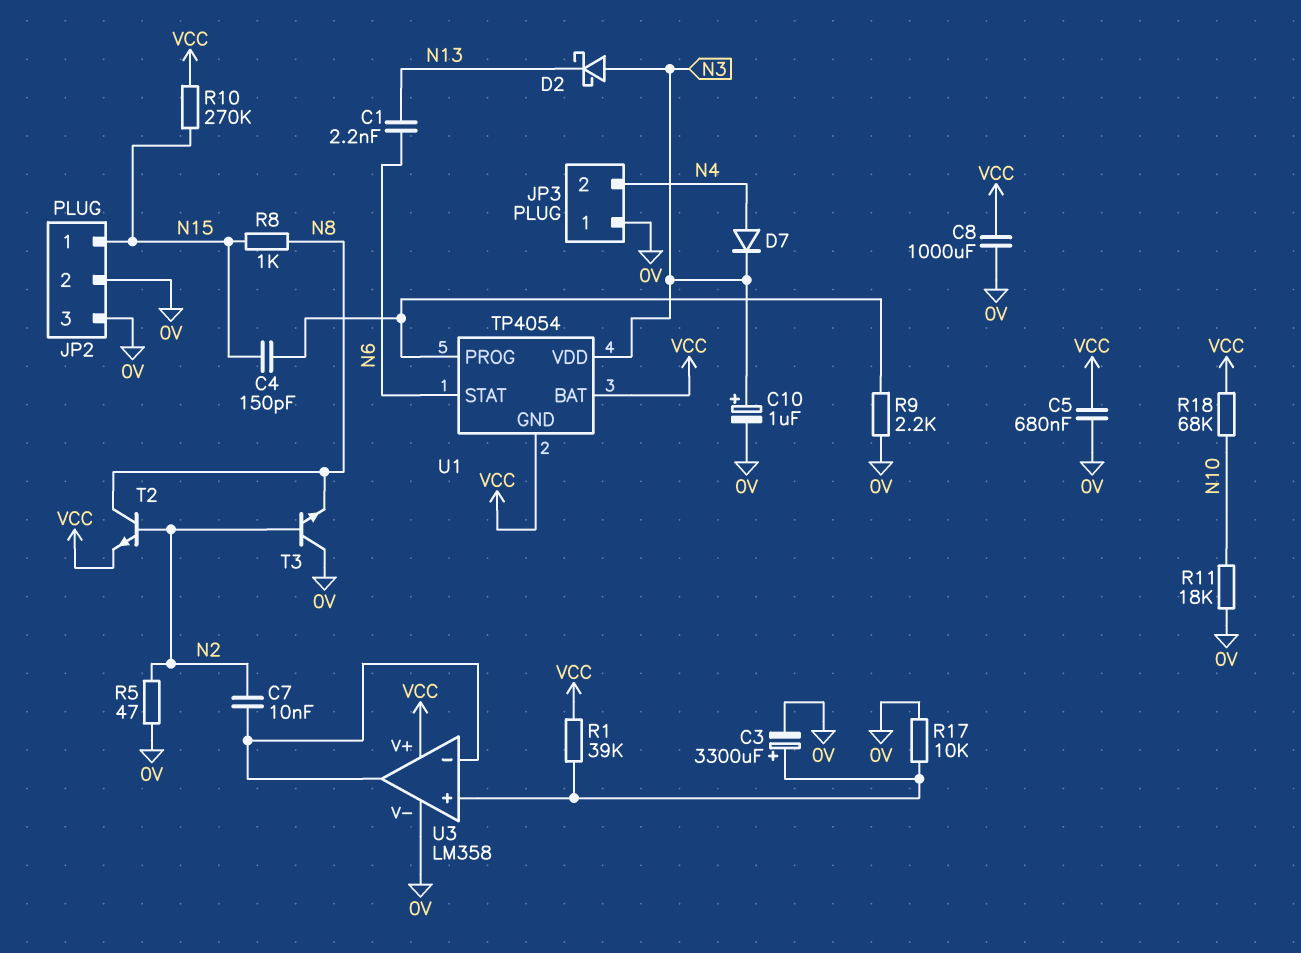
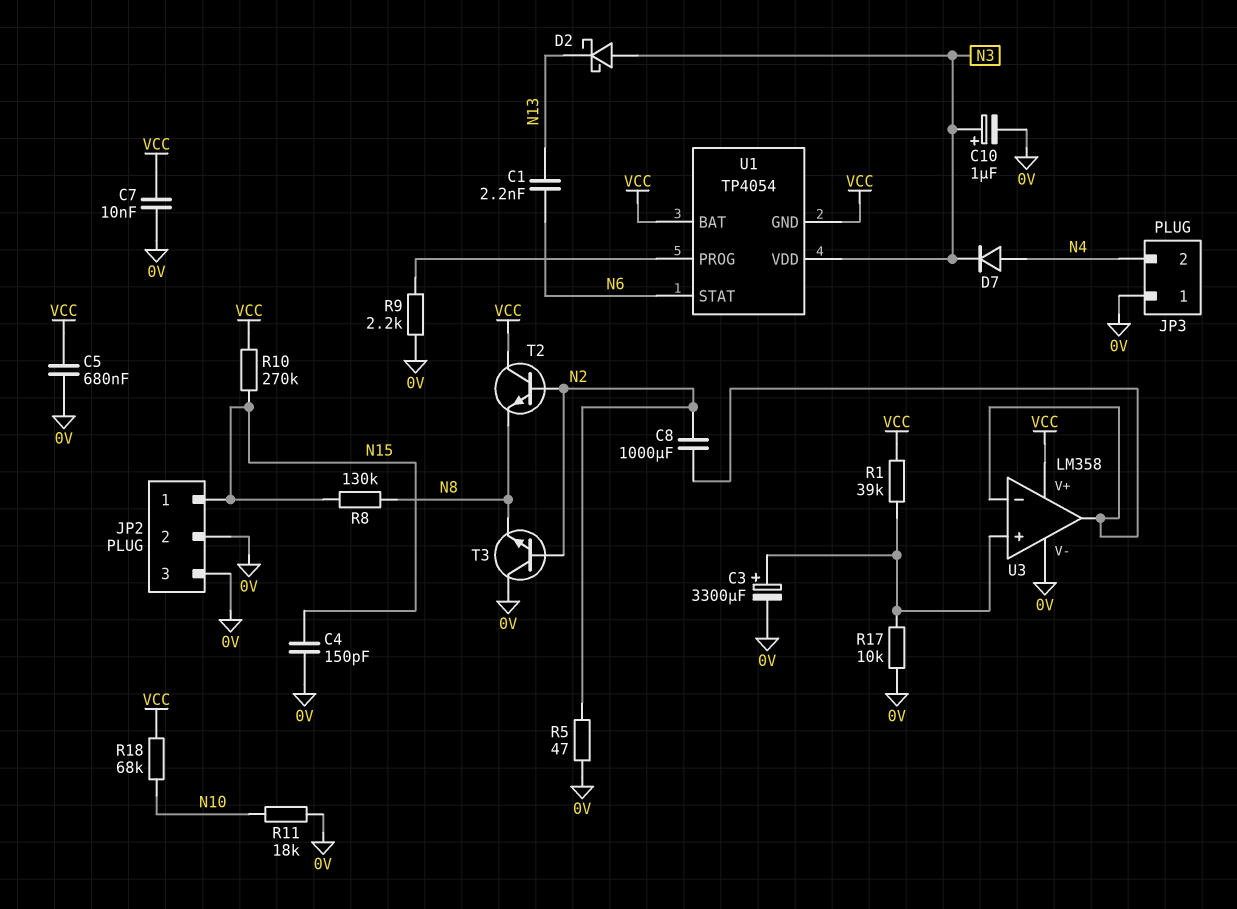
C4: 150pF (N15, U1/PROG) -> 150pF (0V, N15)
C7: 10nF (N2, U3/in-) -> 10nF (0V, VCC)
C8: 1000uF (0V, VCC) -> 1000uF (N2, U3/in-)
R8: 1k (N8, N15) -> 130k (N8, N15)
T2: NPN (B N2, C N8, E VCC) -> NPN (B N2, C VCC, E N8)

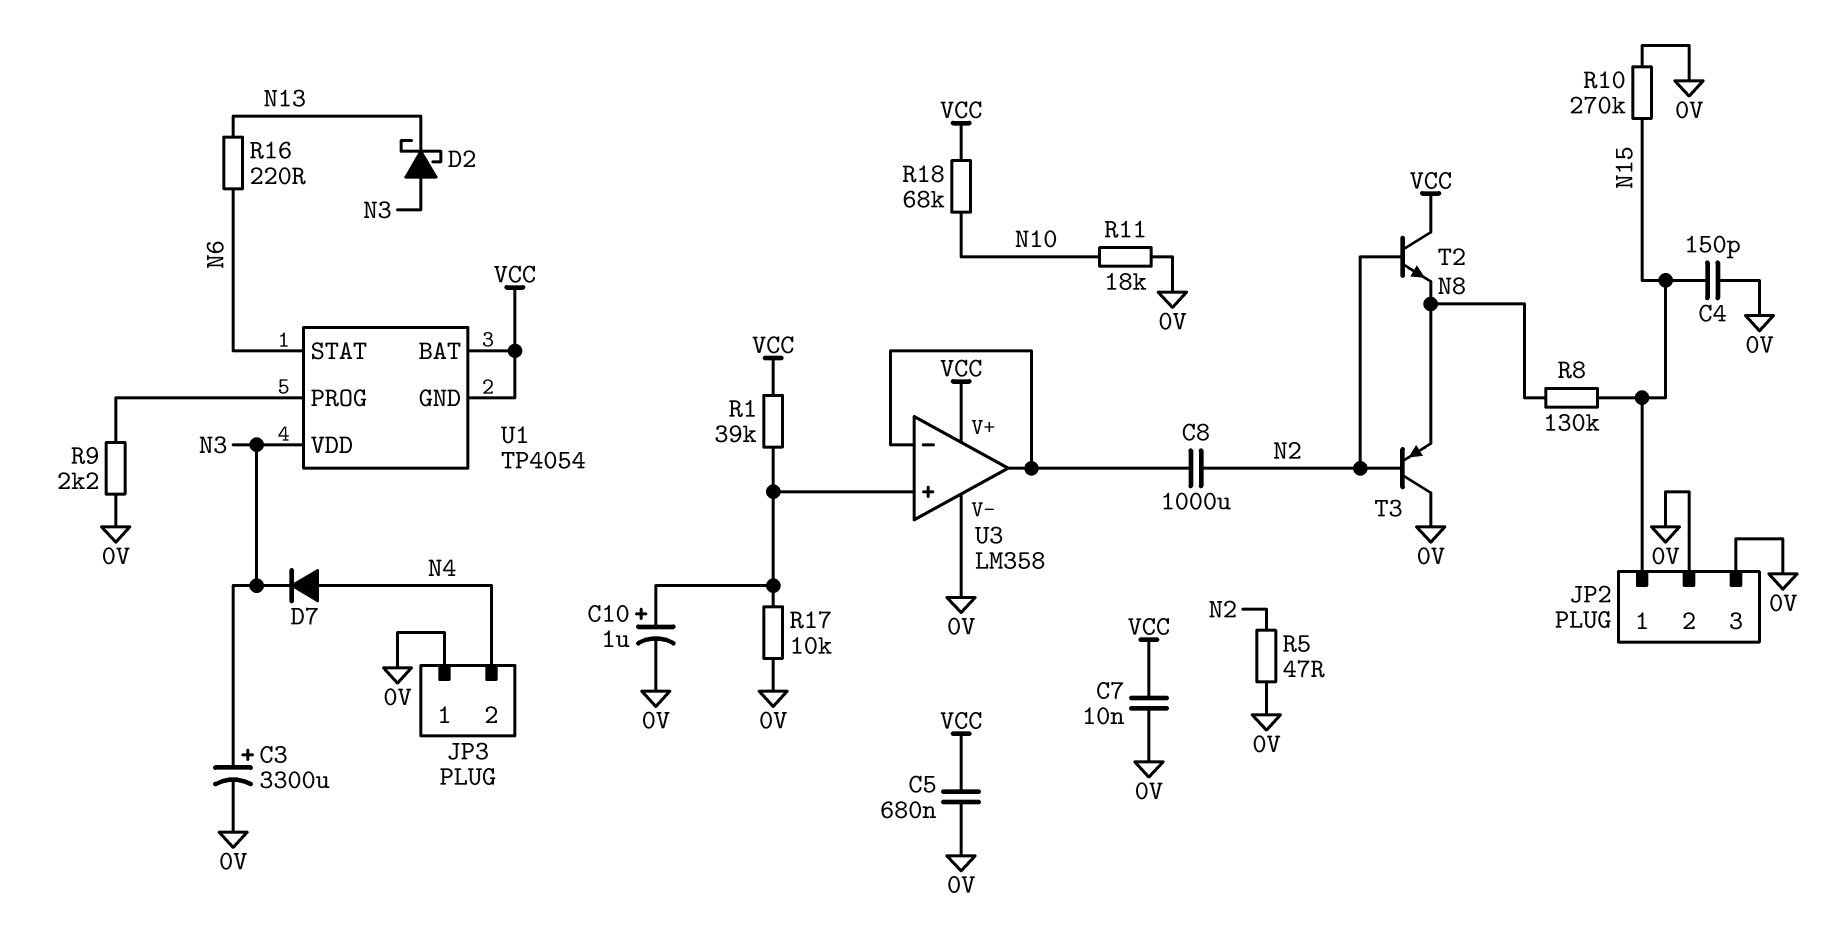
C1: 2.2nF (N6, N13) -> none
C3: 3300uF (plus U3/in+, minus 0V) -> 3300uF (plus N3, minus 0V)
C10: 1uF (plus N3, minus 0V) -> 1uF (plus U3/in+, minus 0V)
R10: 270k (N15, VCC) -> 270k (0V, N15)
R16: none -> 220 (N6, N13)
T3: NPN (B N2, C 0V, E N8) -> PNP (B N2, C 0V, E N8)

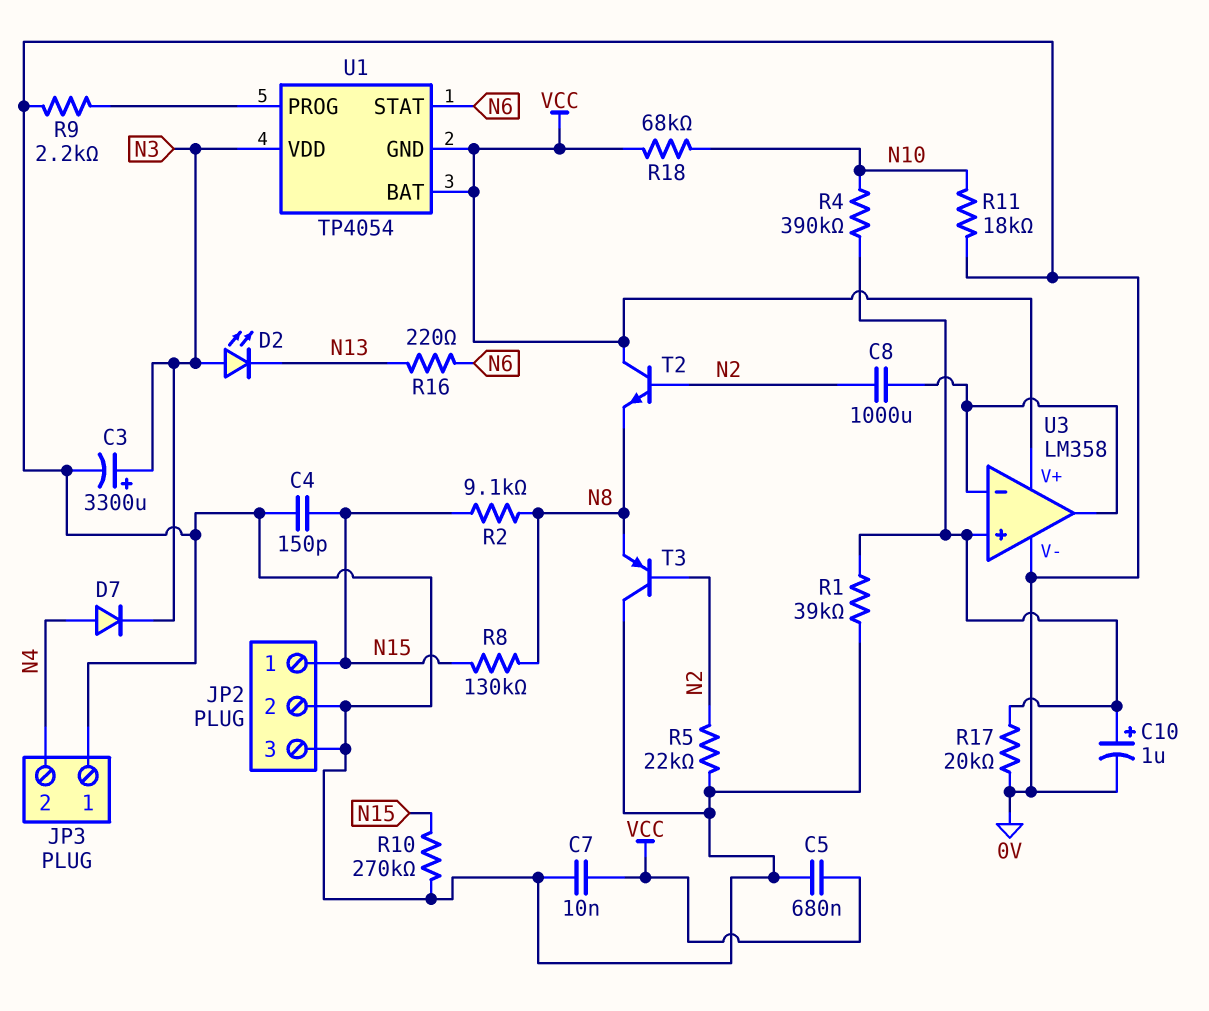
D2: schottky (A N3, K N13) -> LED (A N3, K N13)
R1: 39k (U3/in+, VCC) -> 39k (0V, U3/in+)
R2: none -> 9.1k (N8, N15)
R4: none -> 390k (N10, U3/in+)
R5: 47 (0V, N2) -> 22k (0V, N2)
R17: 10k (0V, U3/in+) -> 20k (0V, U3/in+)

